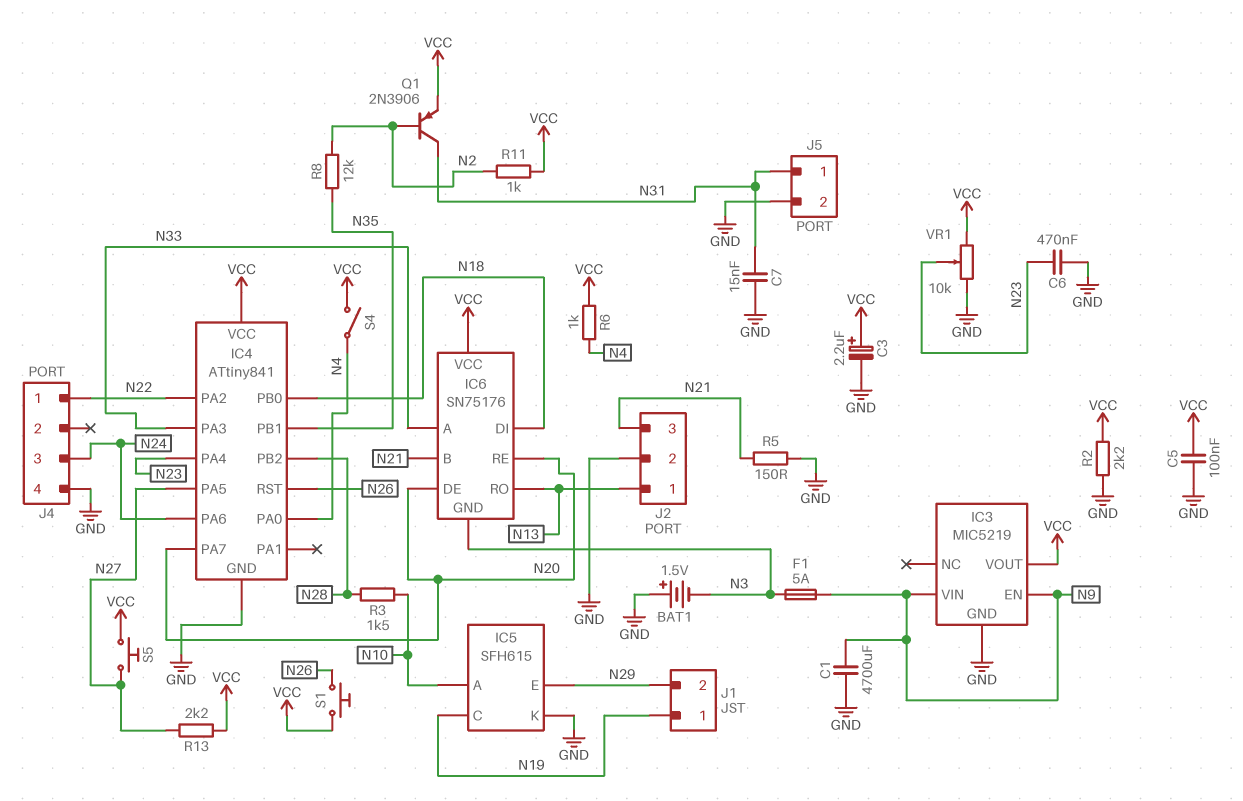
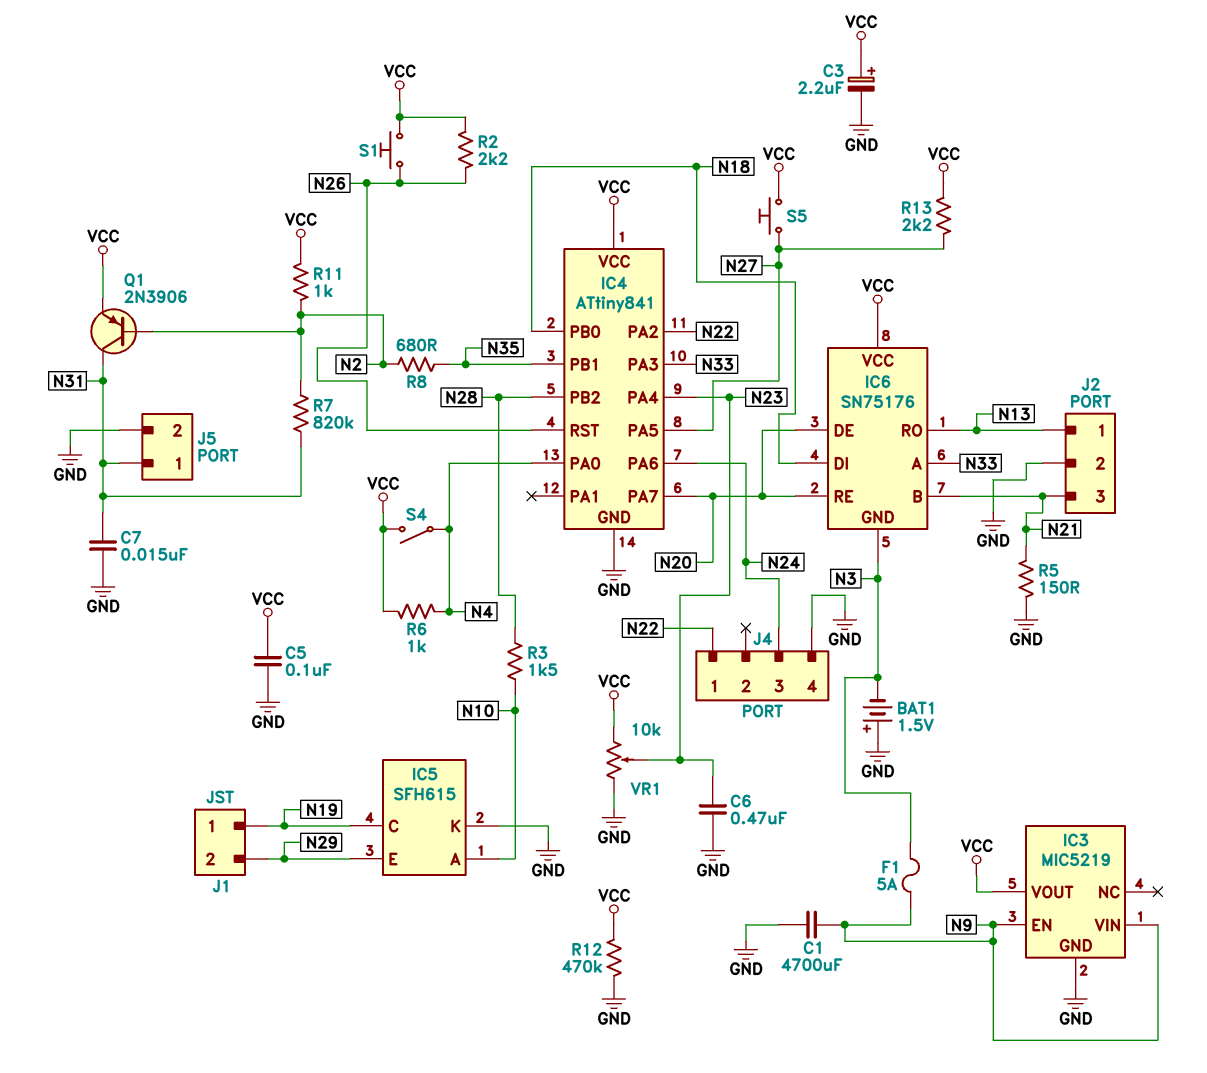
R2: 2.2k (GND, VCC) -> 2.2k (N26, VCC)
R7: none -> 820k (N2, N31)
R8: 12k (N2, N35) -> 680 (N2, N35)
R12: none -> 470k (GND, VCC)

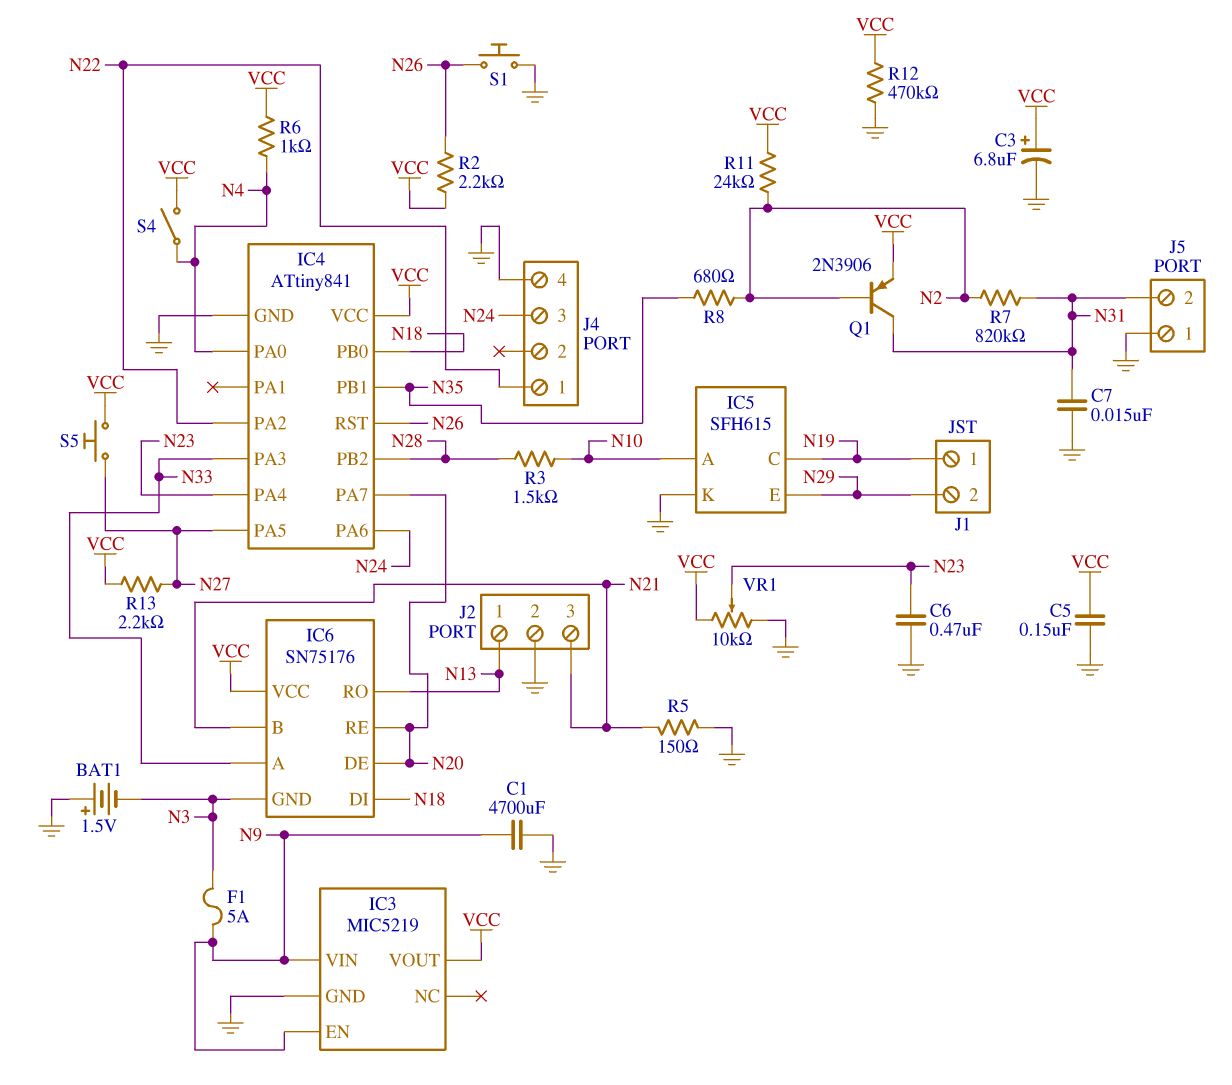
C3: 2.2uF (plus VCC, minus GND) -> 6.8uF (plus VCC, minus GND)
C5: 100nF (GND, VCC) -> 150nF (GND, VCC)
J5 pin 1: N31 -> GND
J5 pin 2: GND -> N31
R11: 1k (N2, VCC) -> 24k (N2, VCC)
S1: button (N26, VCC) -> button (GND, N26)

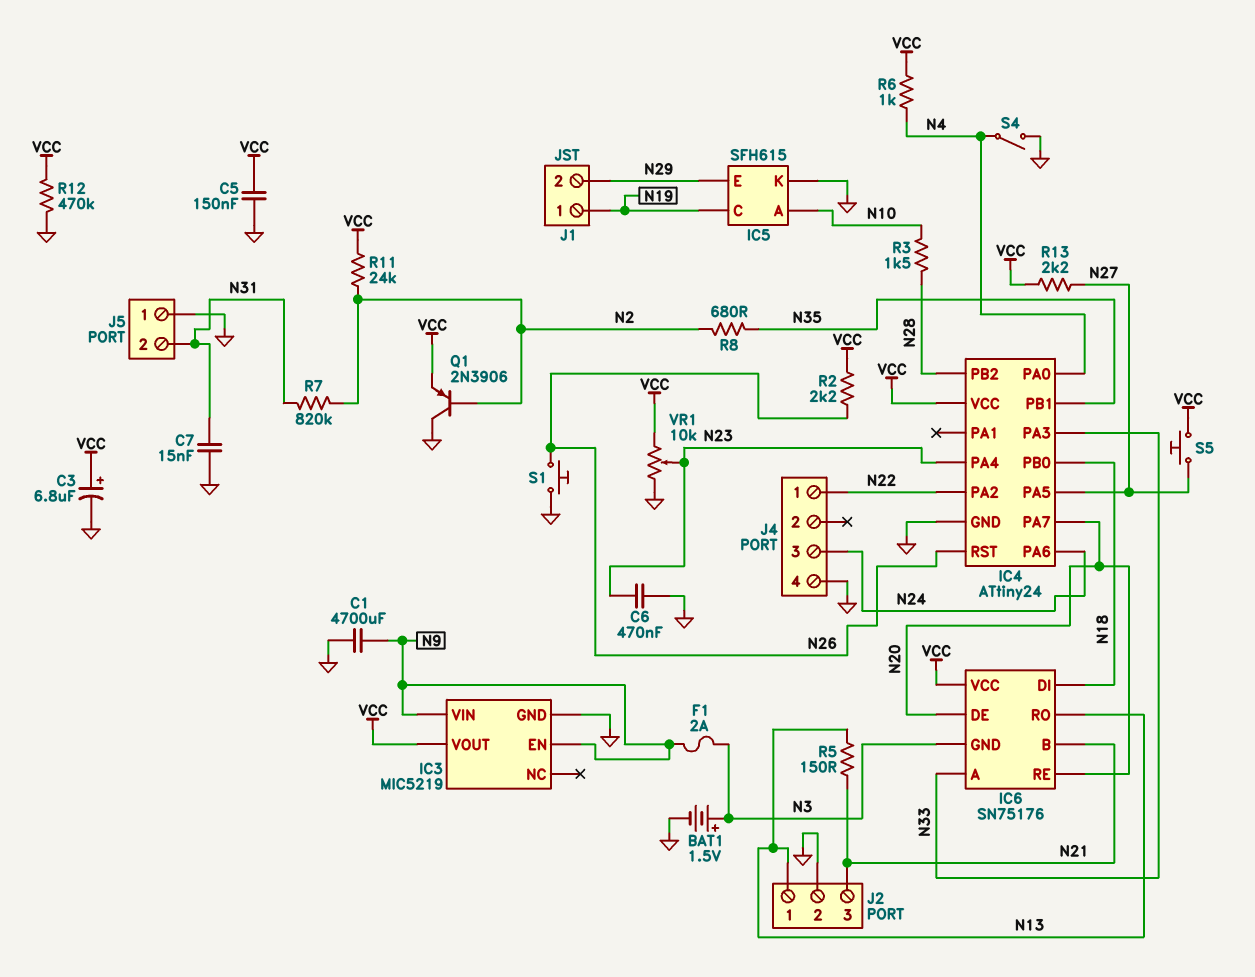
BAT1: 1.5V (plus GND, minus N3) -> 1.5V (plus N3, minus GND)
F1: 5A (N3, N9) -> 2A (N3, N9)
IC4: ATtiny841 -> ATtiny24
Q1: PNP 2N3906 (B N2, C N31, E VCC) -> PNP 2N3906 (B N2, C GND, E VCC)
R5: 150 (GND, N21) -> 150 (N13, N21)
S4: switch (N4, VCC) -> switch (GND, N4)

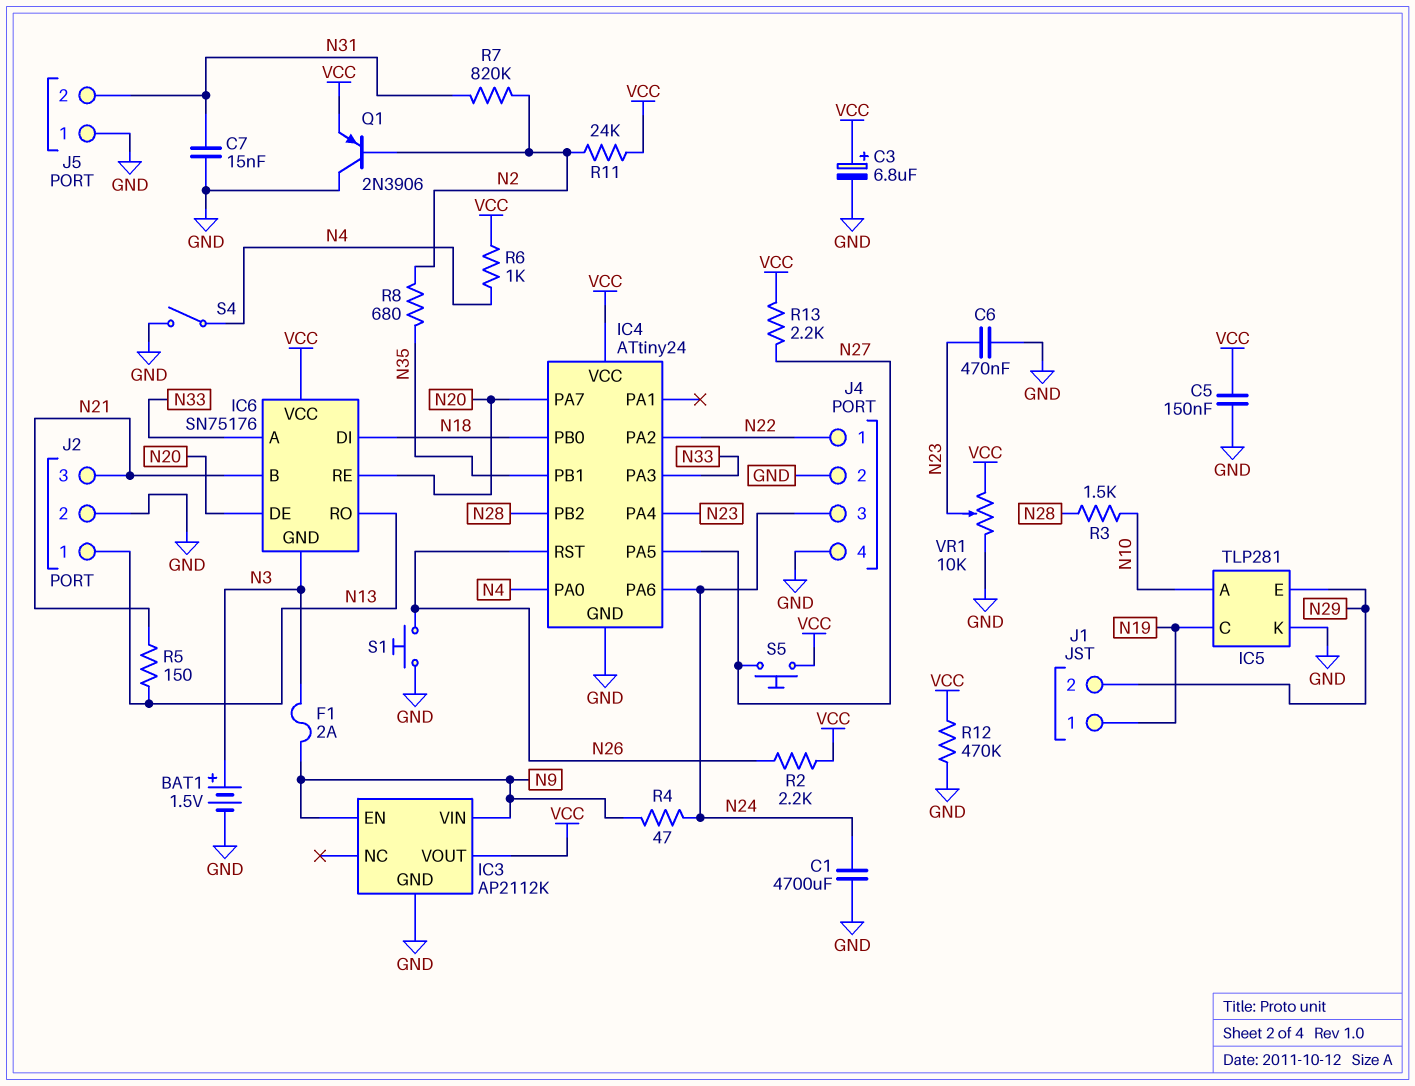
C1: 4700uF (GND, N9) -> 4700uF (GND, N24)
IC3: MIC5219 -> AP2112K
IC5: SFH615 -> TLP281
J4 pin 2: none -> GND
R4: none -> 47 (N9, N24)

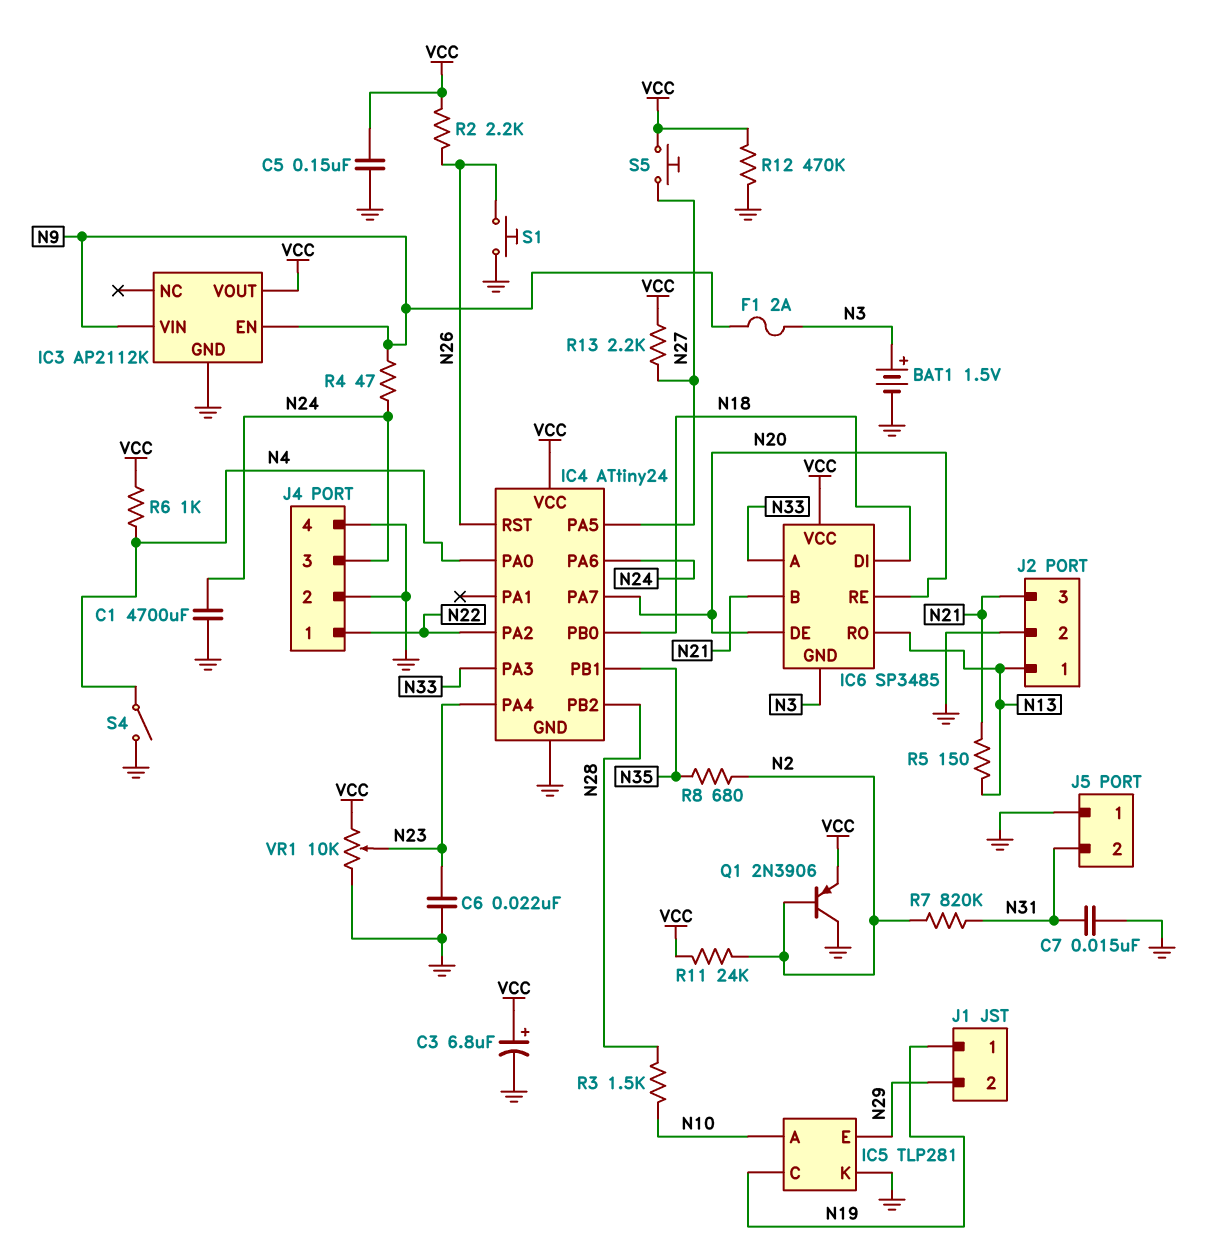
C6: 470nF (GND, N23) -> 22nF (GND, N23)
IC6: SN75176 -> SP3485

